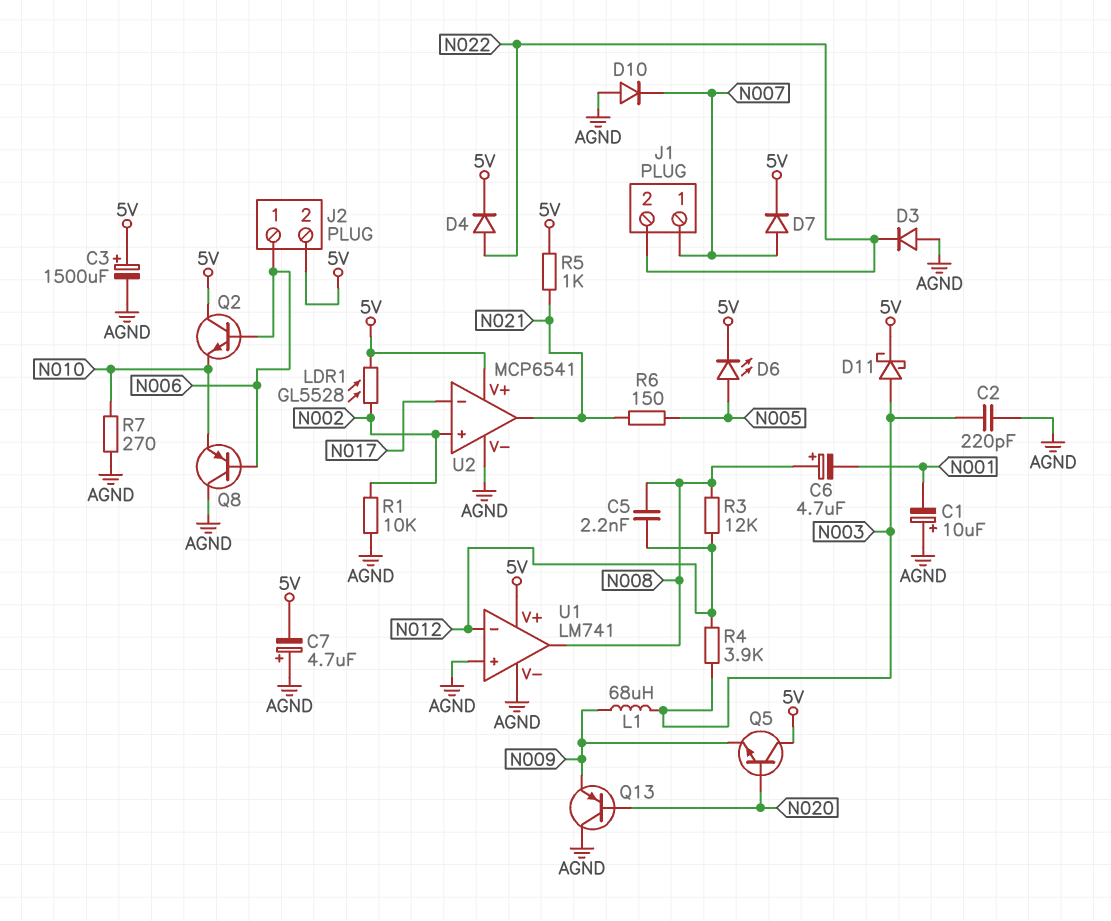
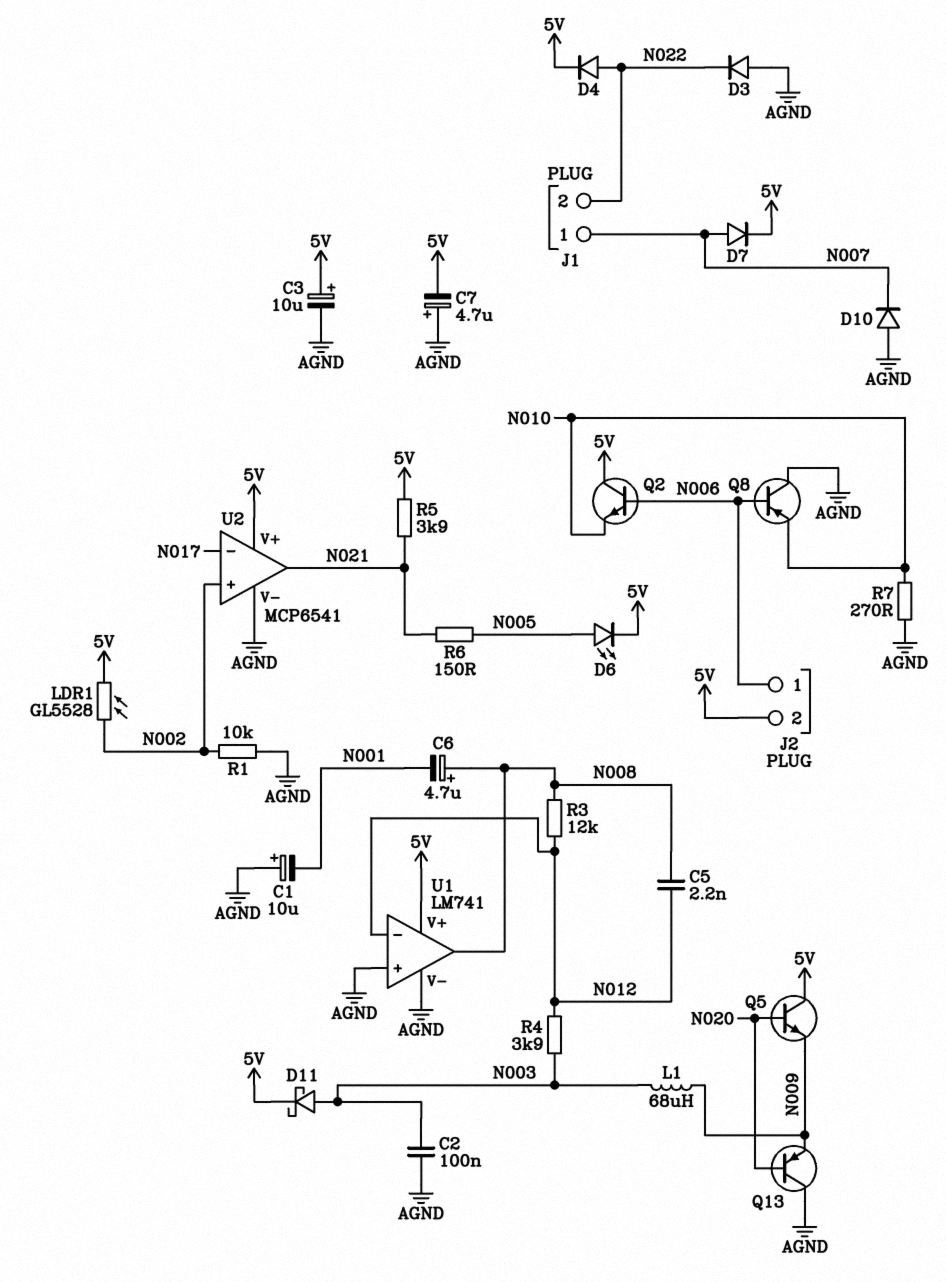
C2: 220pF (AGND, N003) -> 100nF (AGND, N003)
C3: 1500uF (plus 5V, minus AGND) -> 10uF (plus 5V, minus AGND)
R5: 1k (5V, N021) -> 3.9k (5V, N021)

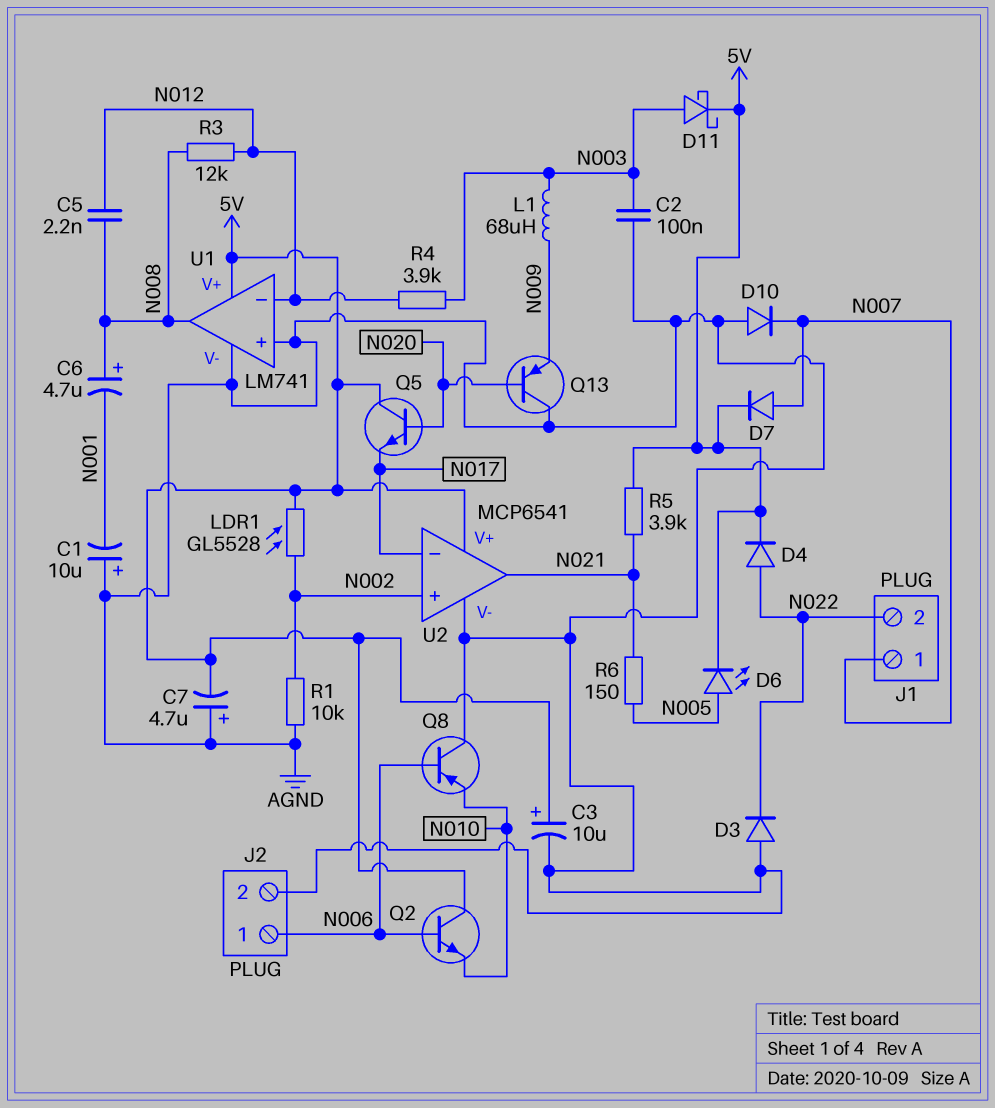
J2 pin 2: 5V -> AGND
Q5: NPN (B N020, C 5V, E N009) -> NPN (B N020, C 5V, E N017)
R7: 270 (AGND, N010) -> none

